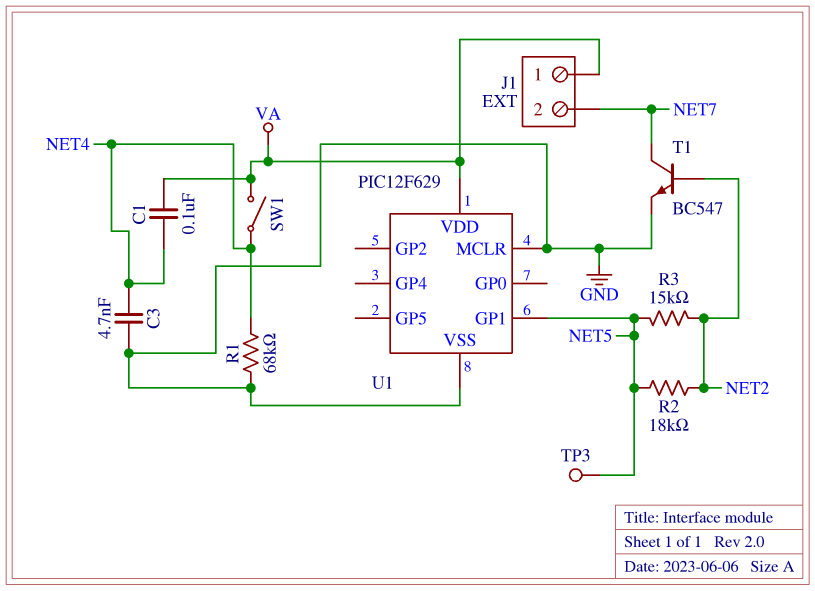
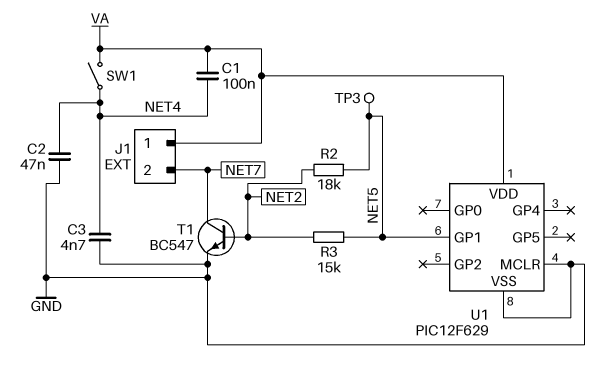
C2: none -> 47nF (GND, NET4)
R1: 68k (GND, NET4) -> none

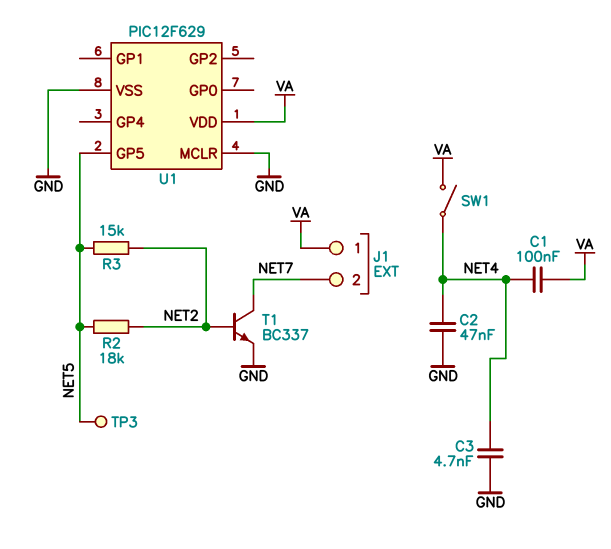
T1: NPN BC547 (B NET2, C NET7, E GND) -> NPN BC337 (B NET2, C NET7, E GND)
U1 pin GP1: NET5 -> none
U1 pin GP5: none -> NET5

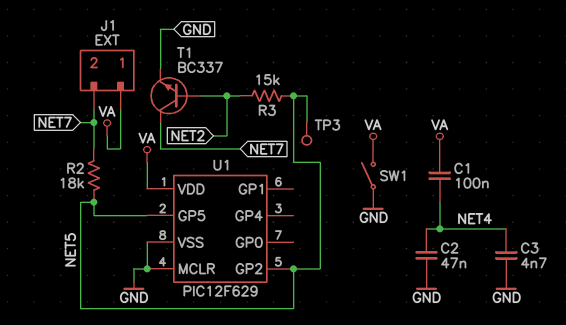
R2: 18k (NET2, NET5) -> 18k (NET5, NET7)
SW1: switch (NET4, VA) -> switch (GND, VA)
U1 pin GP2: none -> NET5

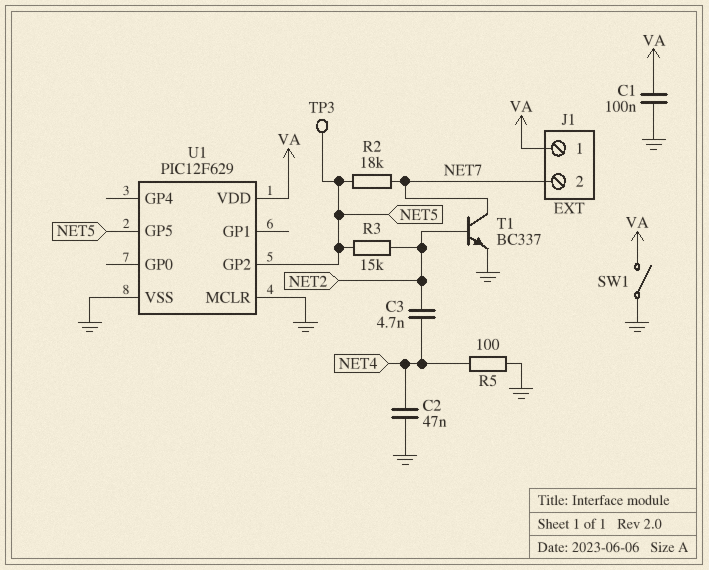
C1: 100nF (NET4, VA) -> 100nF (GND, VA)
C3: 4.7nF (GND, NET4) -> 4.7nF (NET2, NET4)
R5: none -> 100 (GND, NET4)

